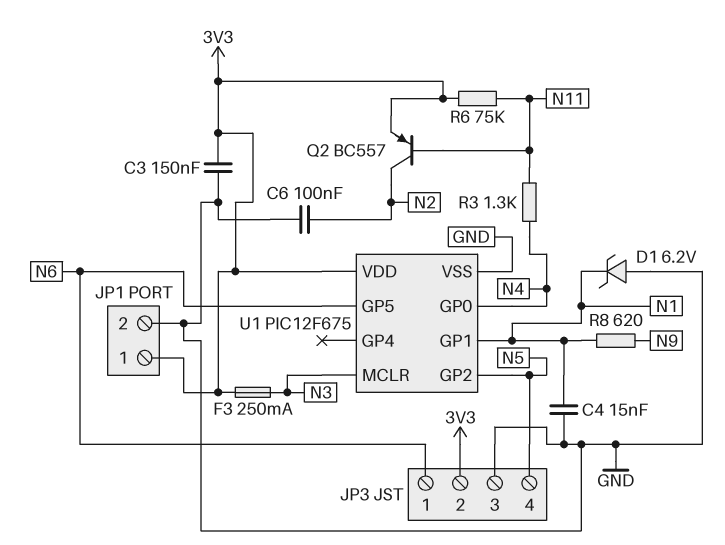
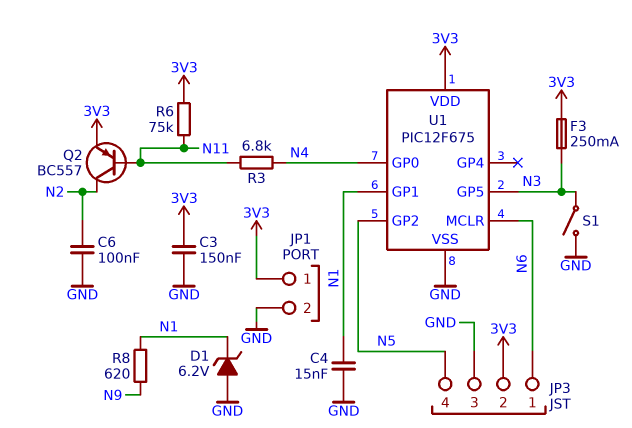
R3: 1.3k (N4, N11) -> 6.8k (N4, N11)
S1: none -> switch (GND, N3)
U1 pin GP5: N6 -> N3
U1 pin MCLR: N3 -> N6

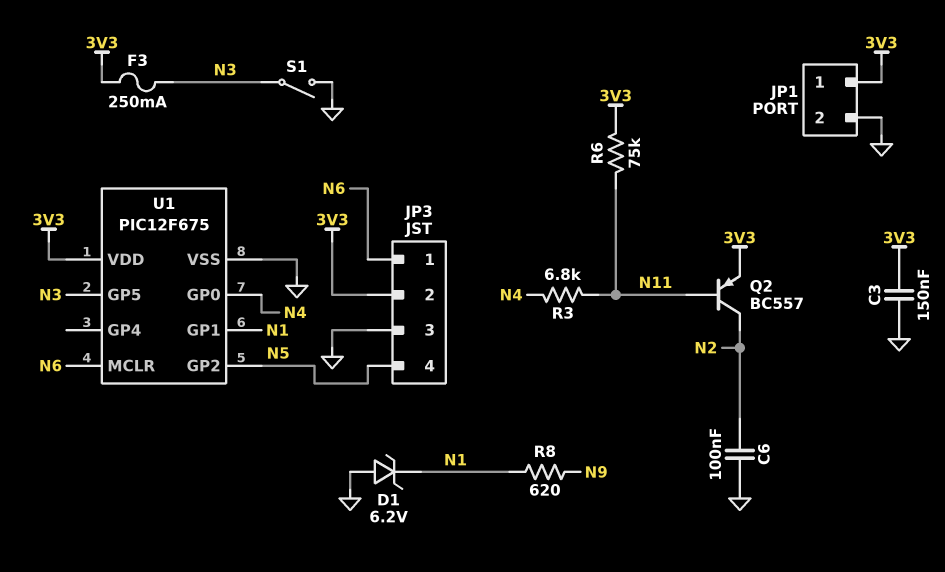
C4: 15nF (GND, N1) -> none

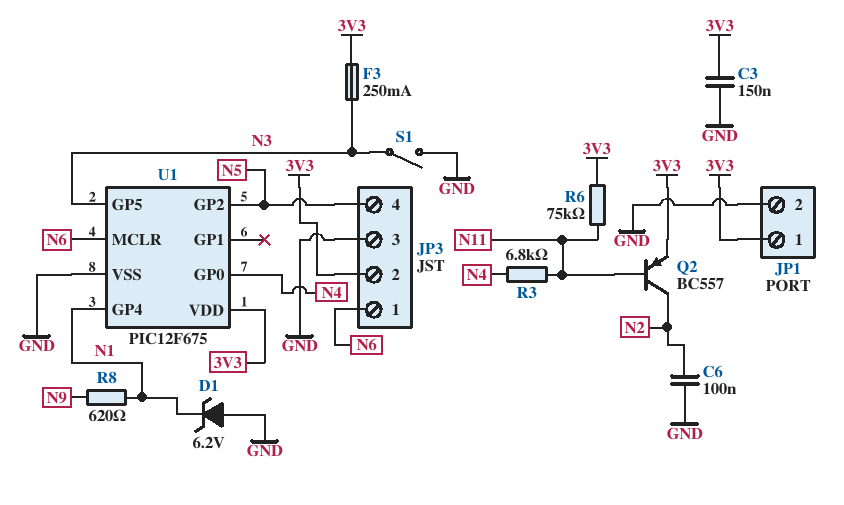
U1 pin GP1: N1 -> none
U1 pin GP4: none -> N1

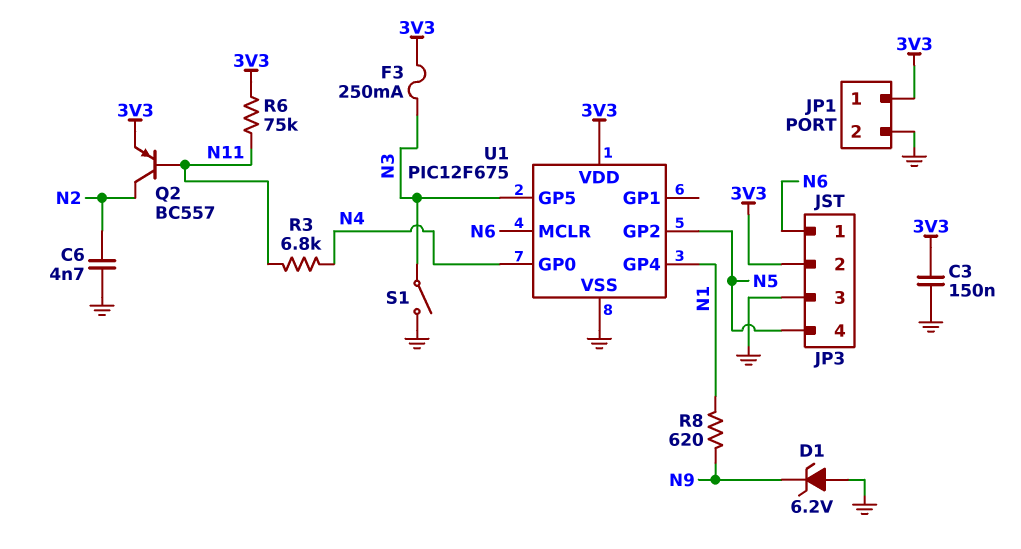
C6: 100nF (GND, N2) -> 4.7nF (GND, N2)
D1: zener 6.2V (A GND, K N1) -> zener 6.2V (A GND, K N9)

